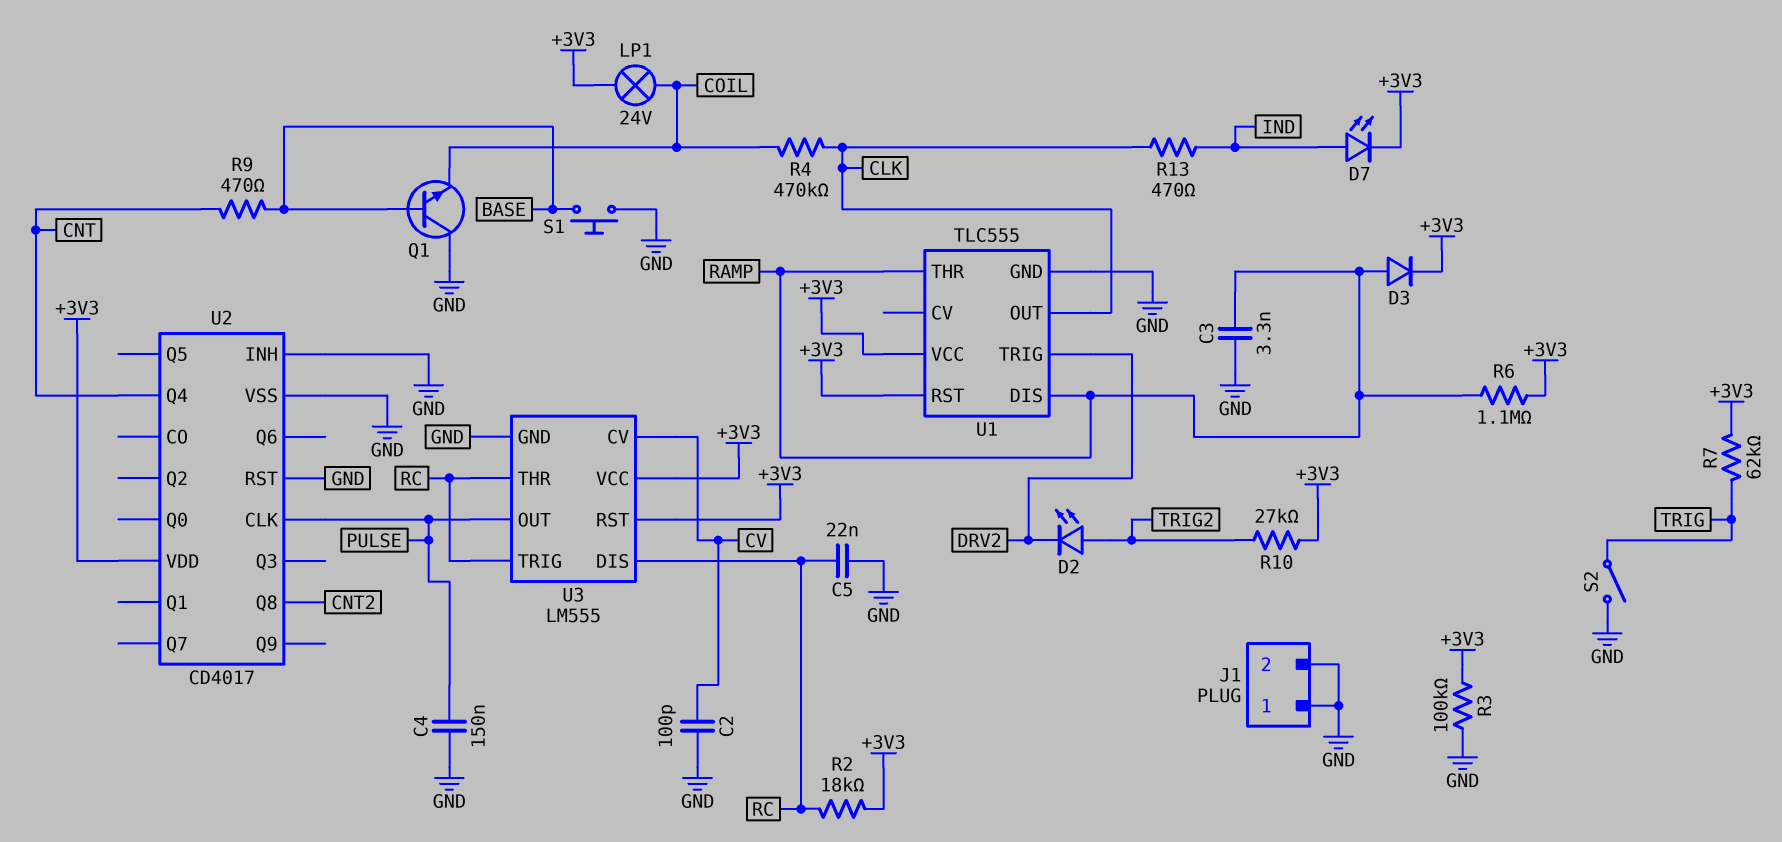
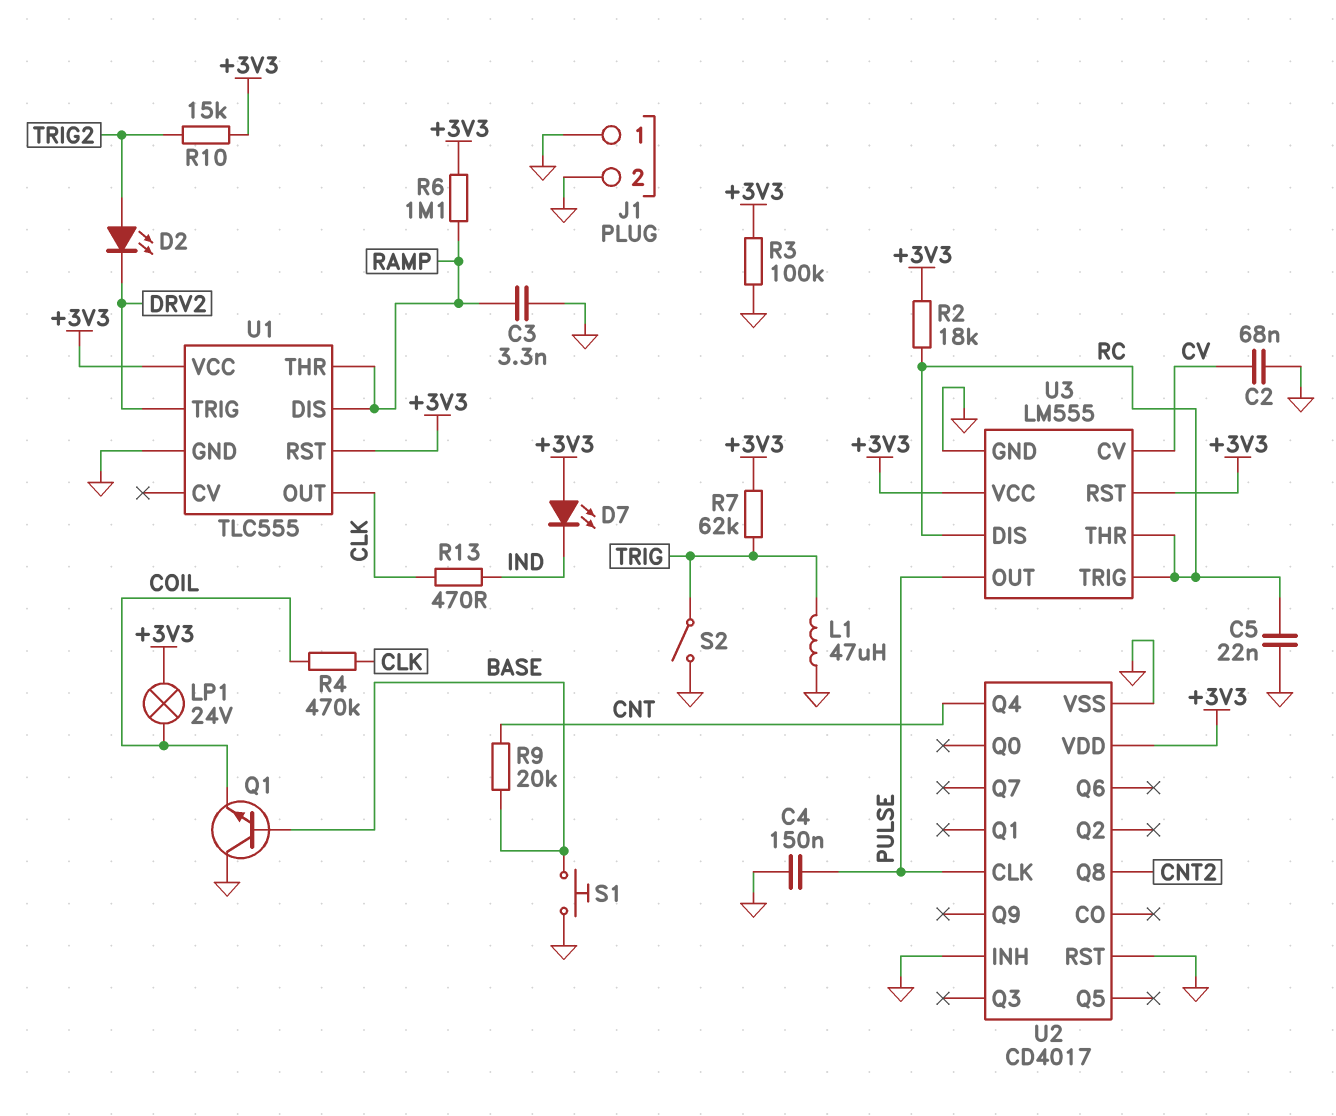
C2: 100pF (CV, GND) -> 68nF (CV, GND)
D3: diode (A RAMP, K +3V3) -> none
D7: LED (A IND, K +3V3) -> LED (A +3V3, K IND)
L1: none -> 47uH (GND, TRIG)
R9: 470 (BASE, CNT) -> 20k (BASE, CNT)
R10: 27k (+3V3, TRIG2) -> 15k (+3V3, TRIG2)

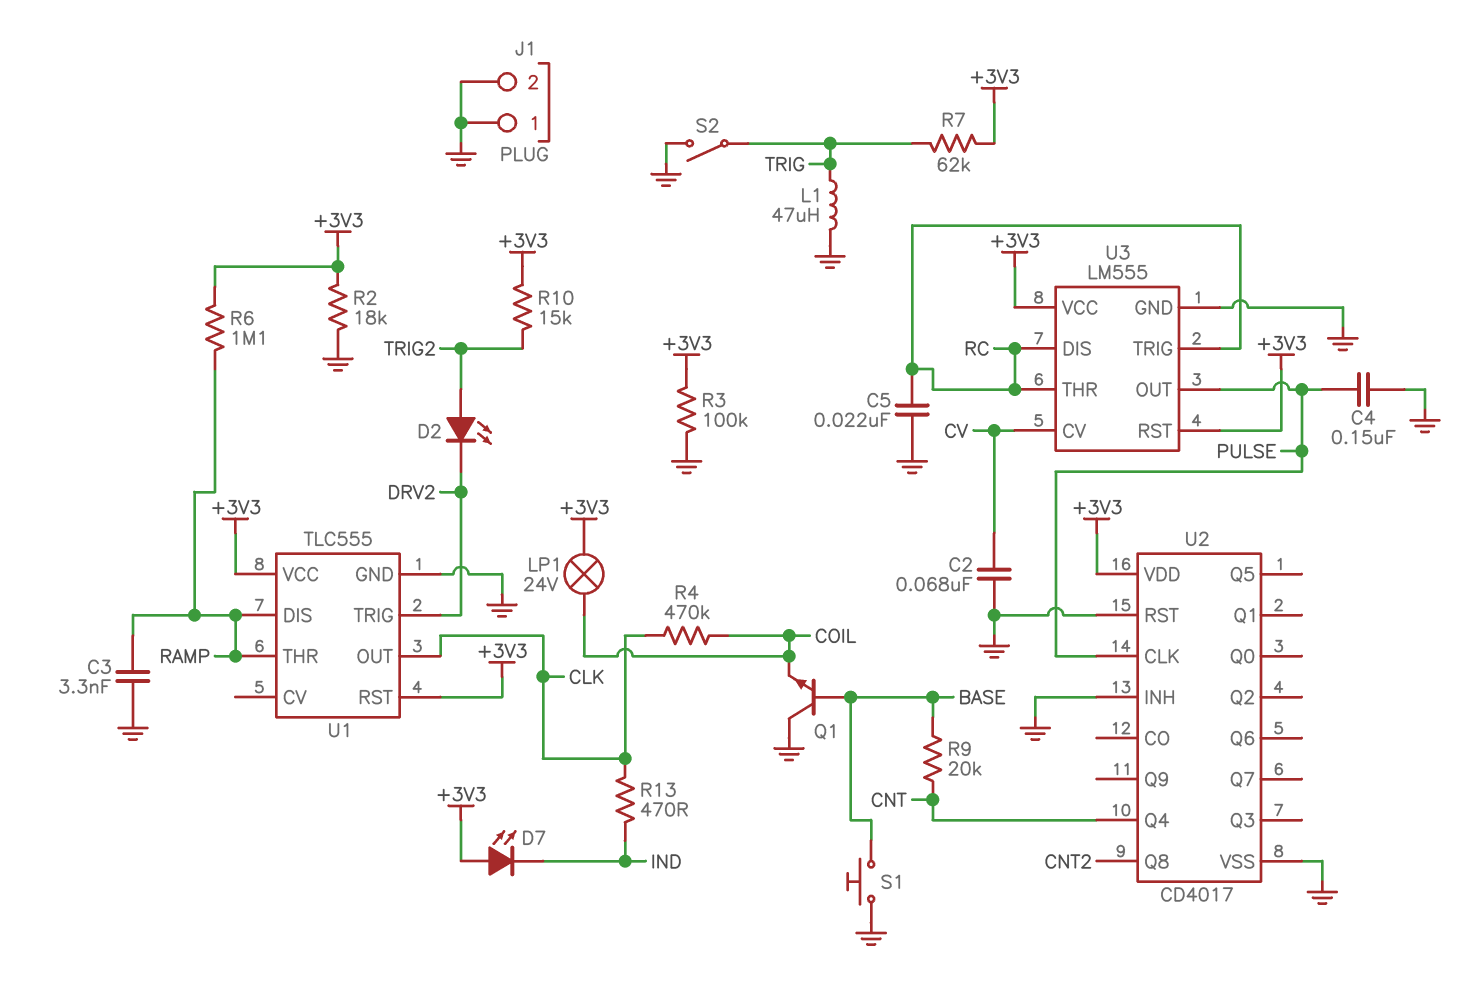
R2: 18k (+3V3, RC) -> 18k (+3V3, GND)

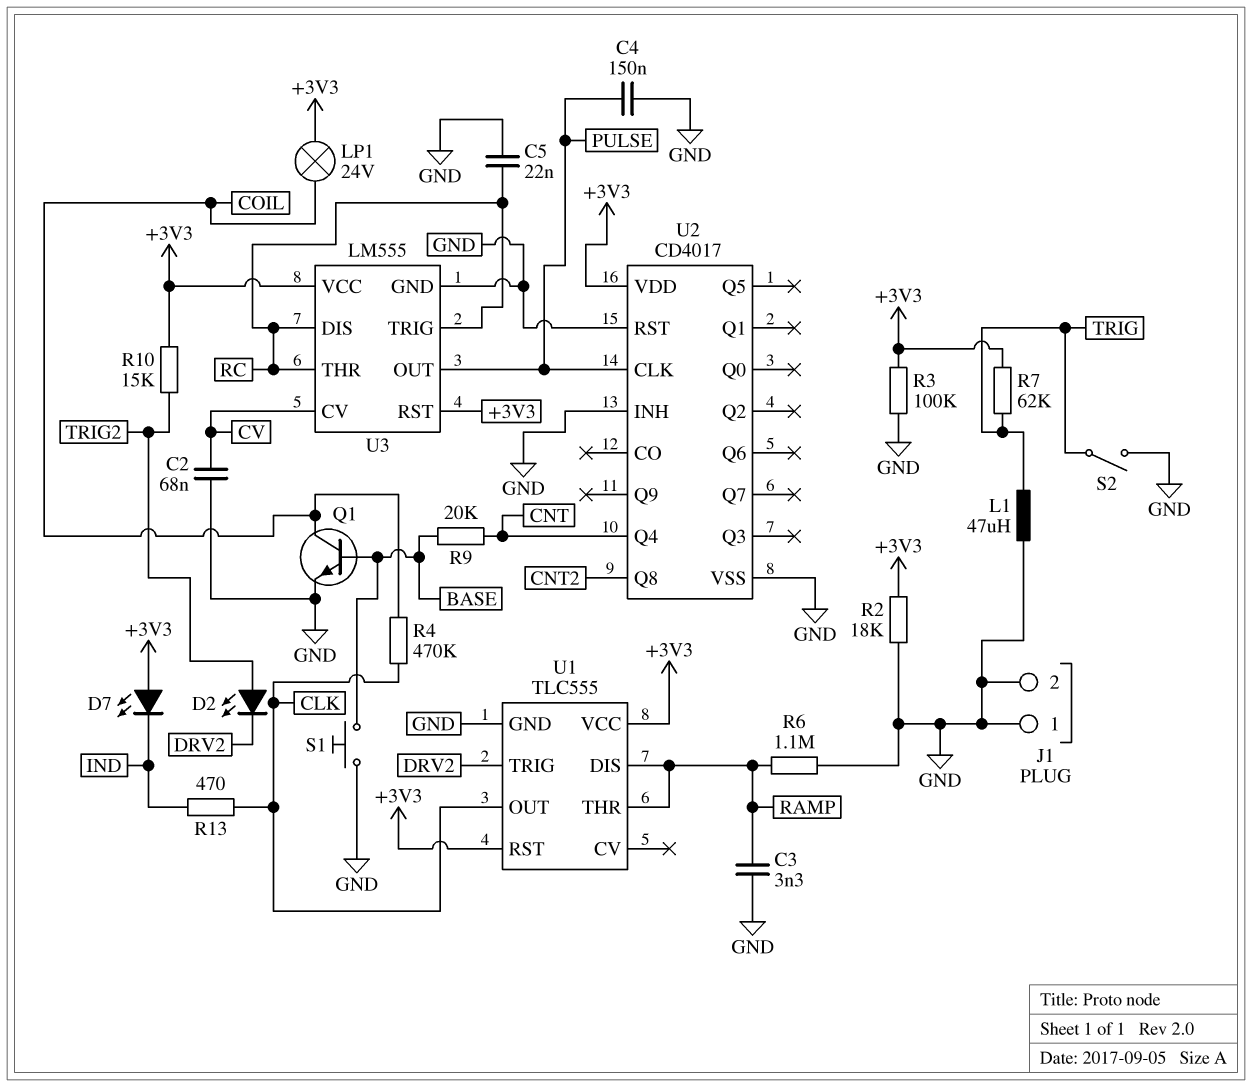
Q1: NPN (B BASE, C GND, E COIL) -> NPN (B BASE, C COIL, E GND)
R6: 1.1M (+3V3, RAMP) -> 1.1M (GND, RAMP)

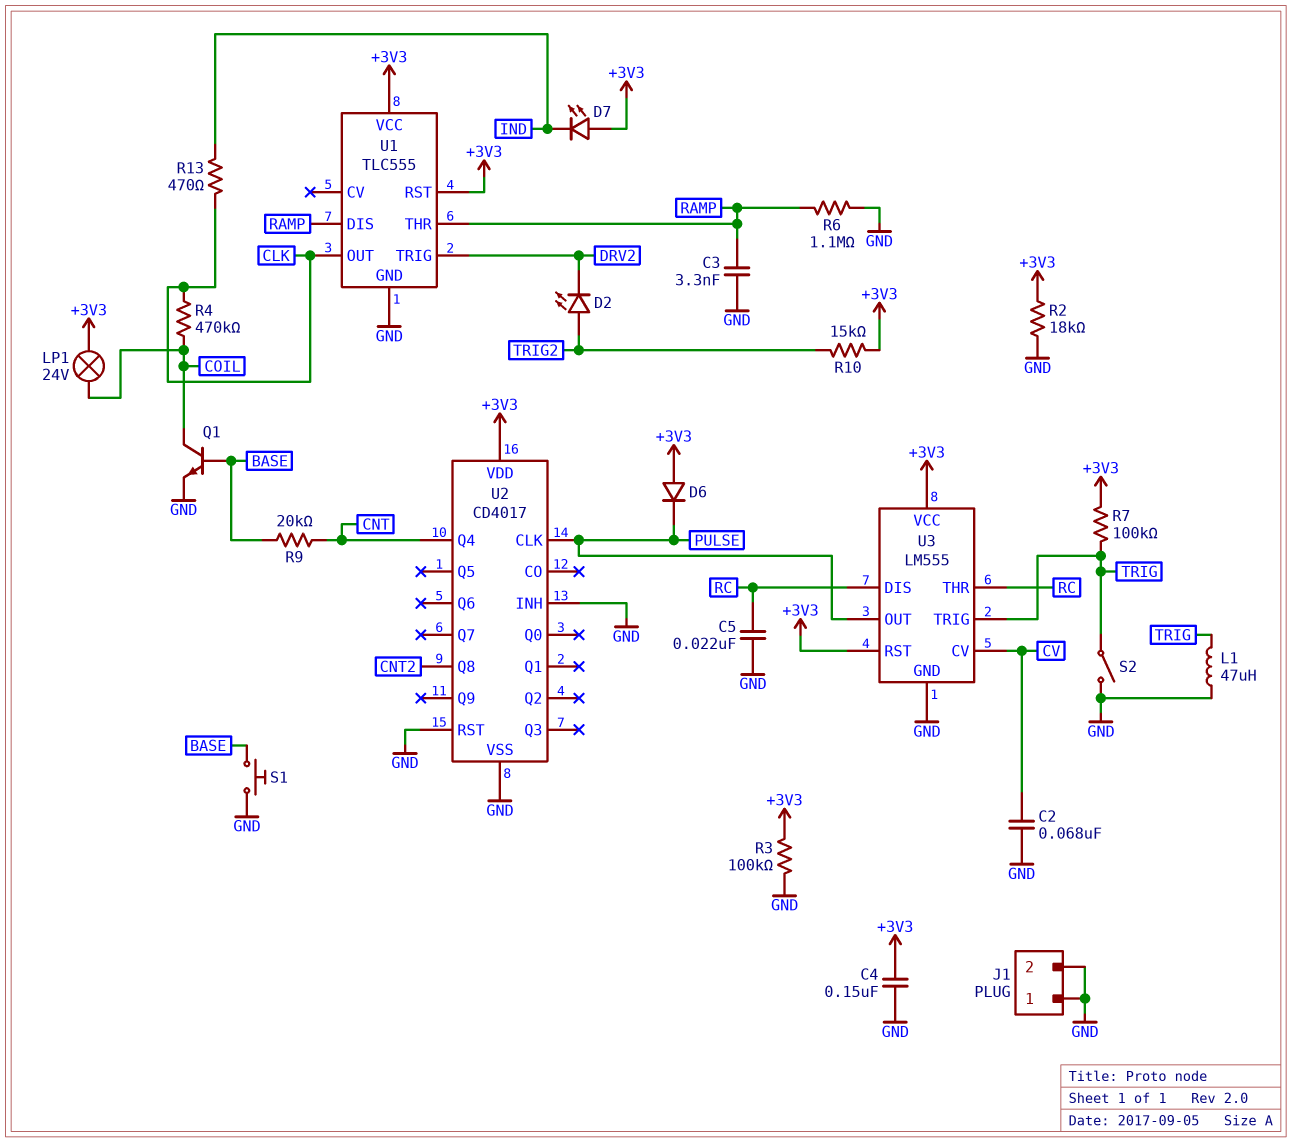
C4: 150nF (GND, PULSE) -> 150nF (+3V3, GND)
D6: none -> diode (A +3V3, K PULSE)
R7: 62k (+3V3, TRIG) -> 100k (+3V3, TRIG)
U3 pin TRIG: RC -> TRIG

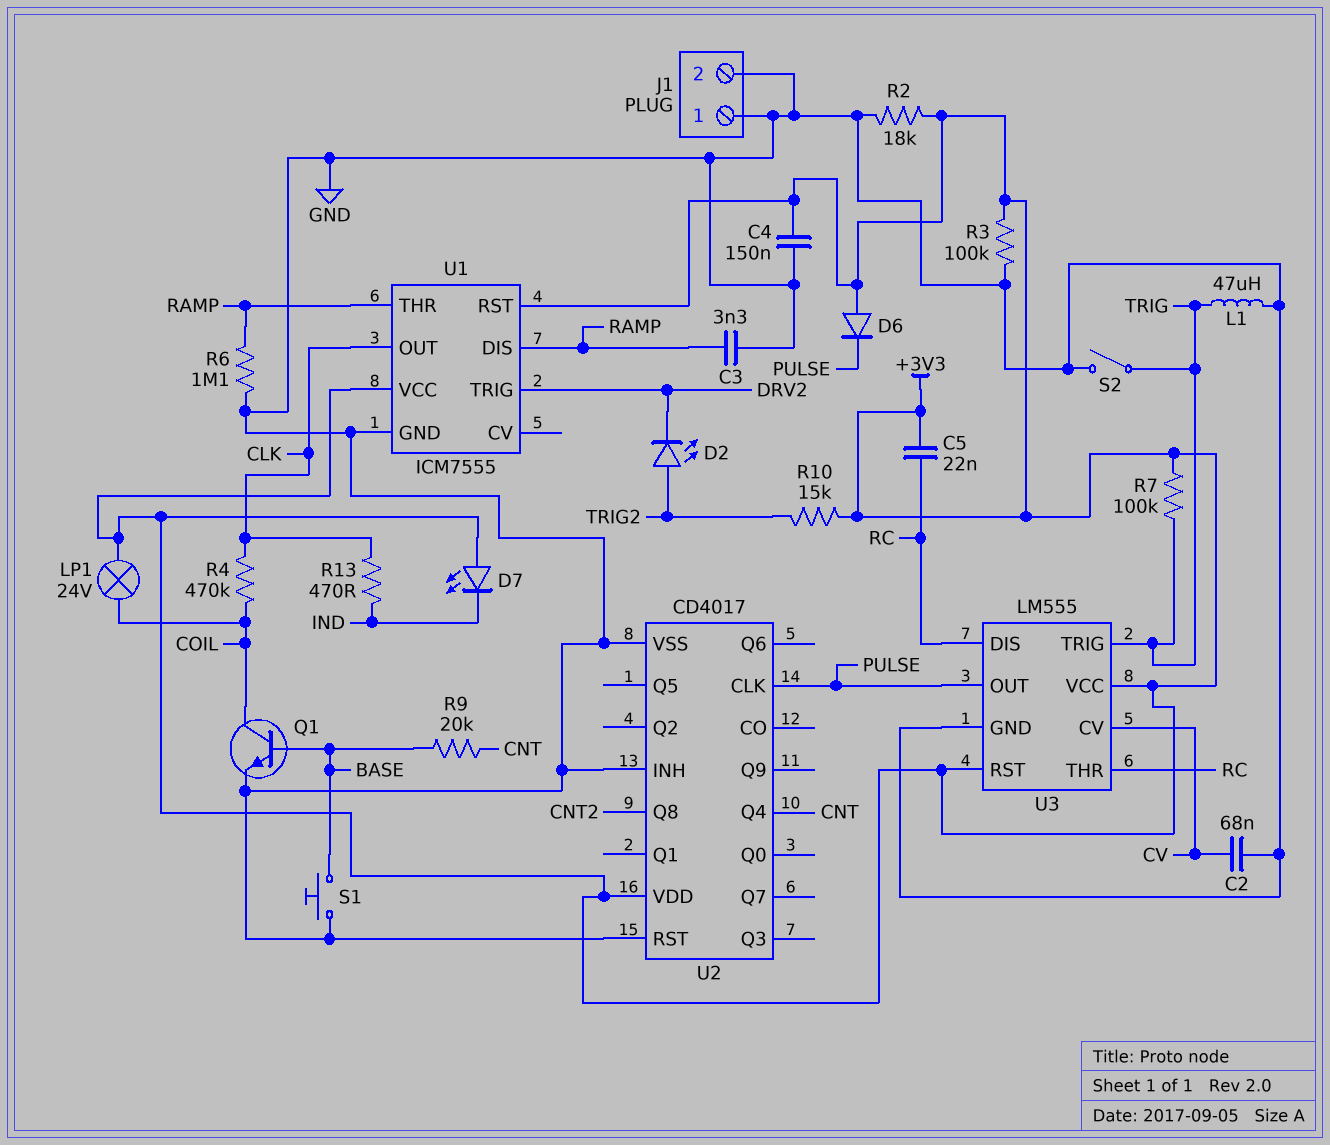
C5: 22nF (GND, RC) -> 22nF (+3V3, RC)
U1: TLC555 -> ICM7555

